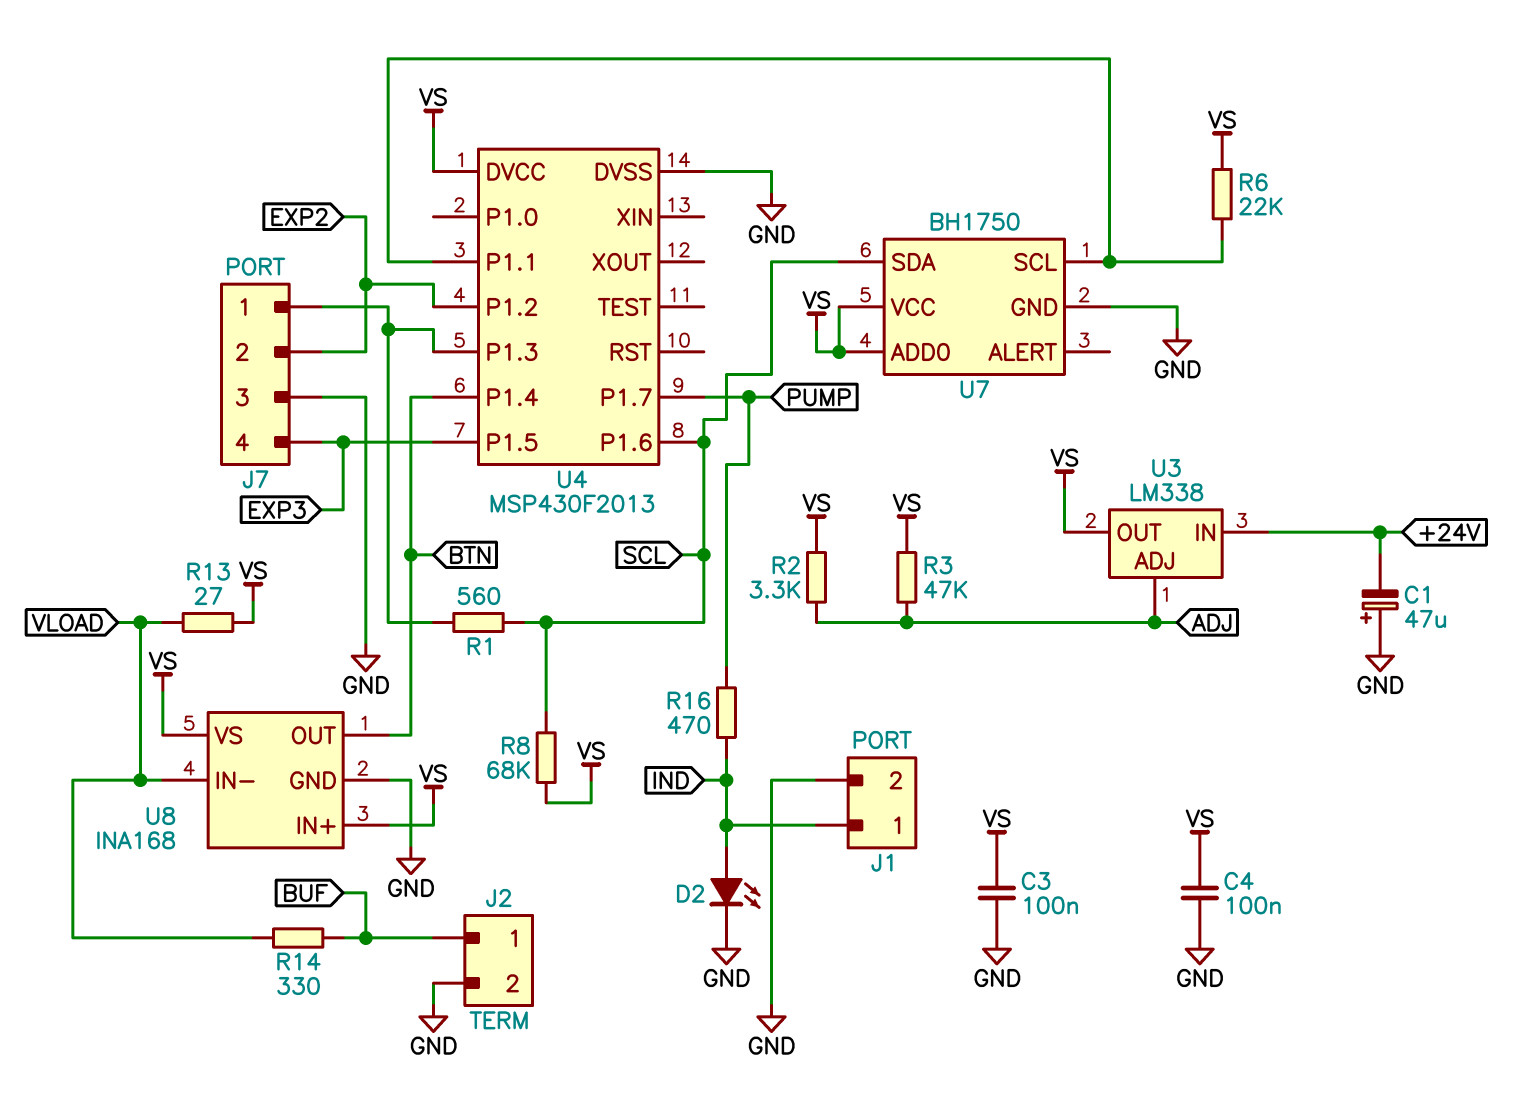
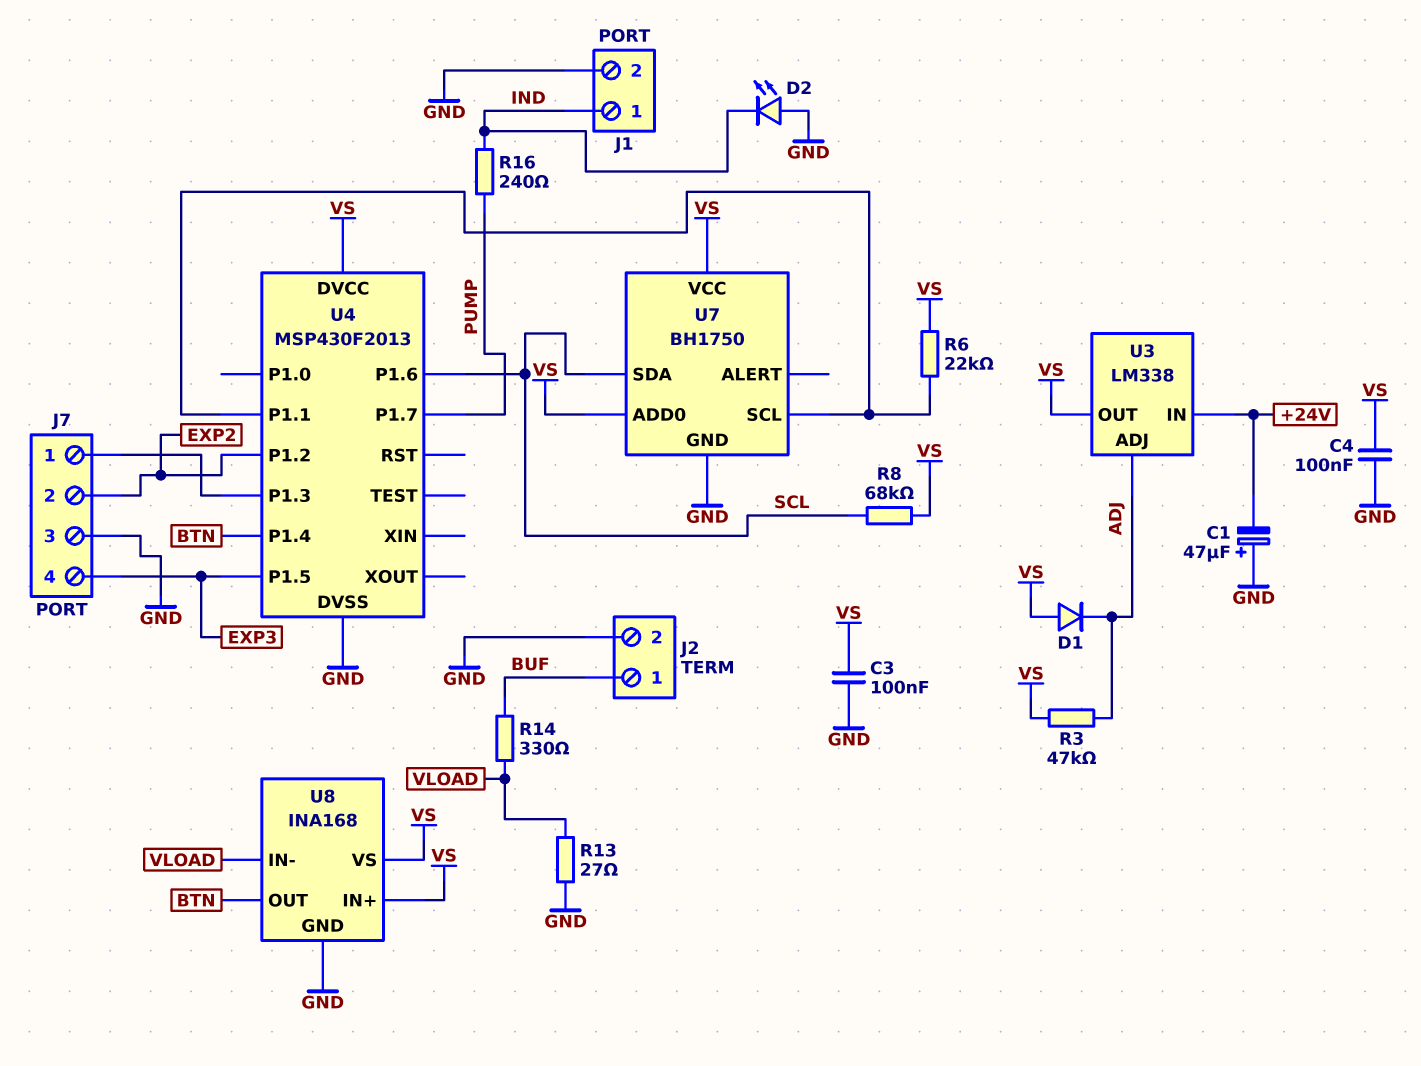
D1: none -> diode (A VS, K ADJ)
D2: LED (A IND, K GND) -> LED (A GND, K IND)
R1: 560 (J7/1, SCL) -> none
R2: 3.3k (ADJ, VS) -> none
R13: 27 (VLOAD, VS) -> 27 (GND, VLOAD)
R16: 470 (IND, PUMP) -> 240 (IND, PUMP)

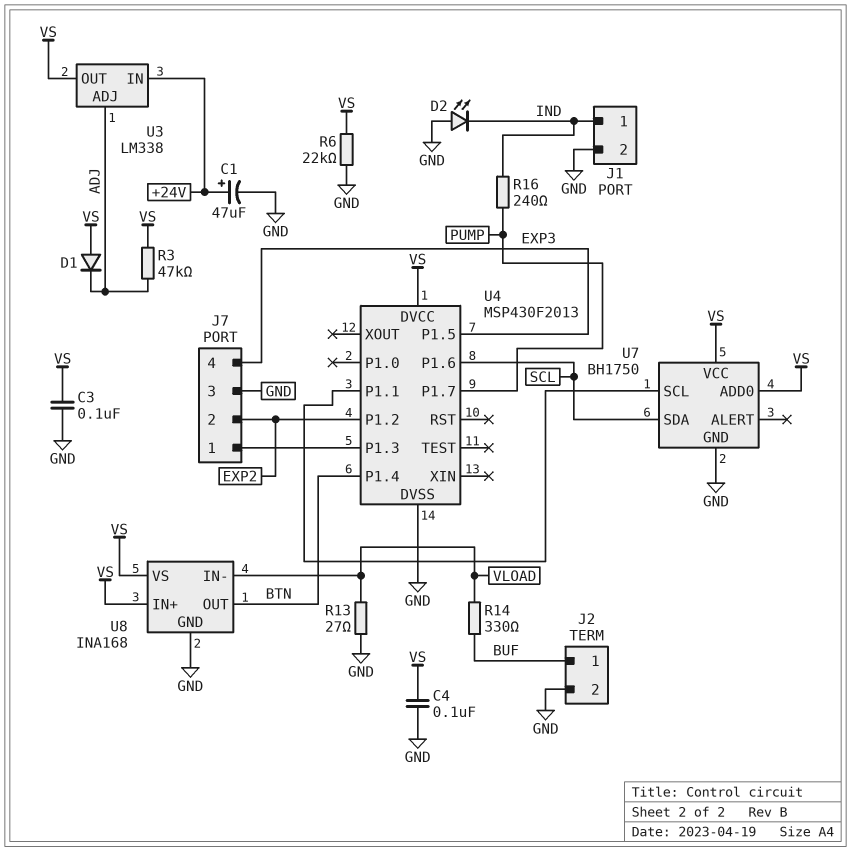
C1: 47uF (plus GND, minus +24V) -> 47uF (plus +24V, minus GND)
R6: 22k (U4/P1.1, VS) -> 22k (GND, VS)
R8: 68k (SCL, VS) -> none

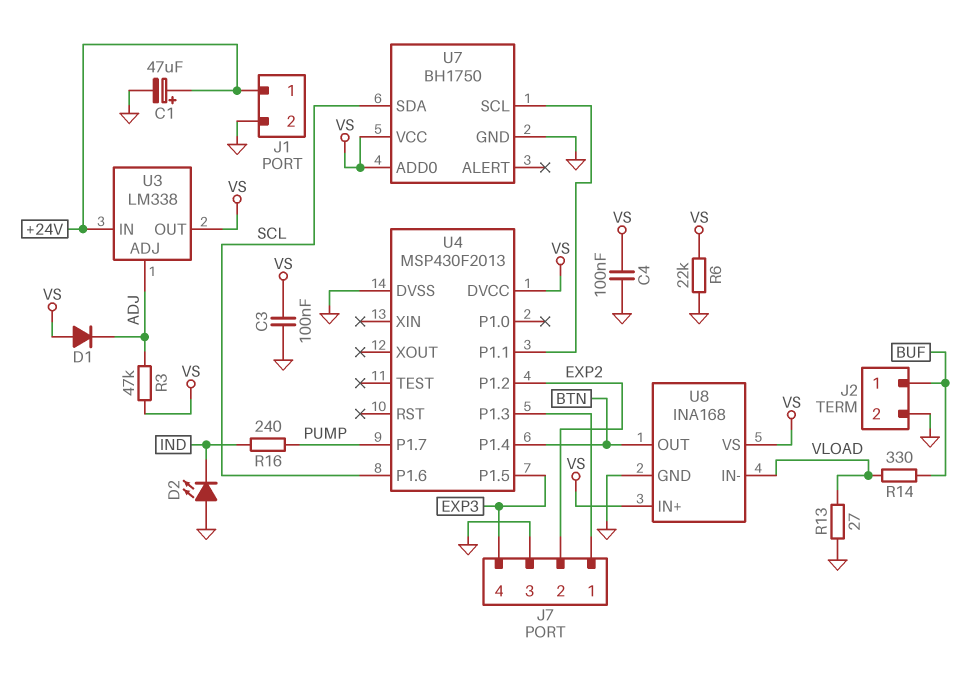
J1 pin 1: IND -> +24V

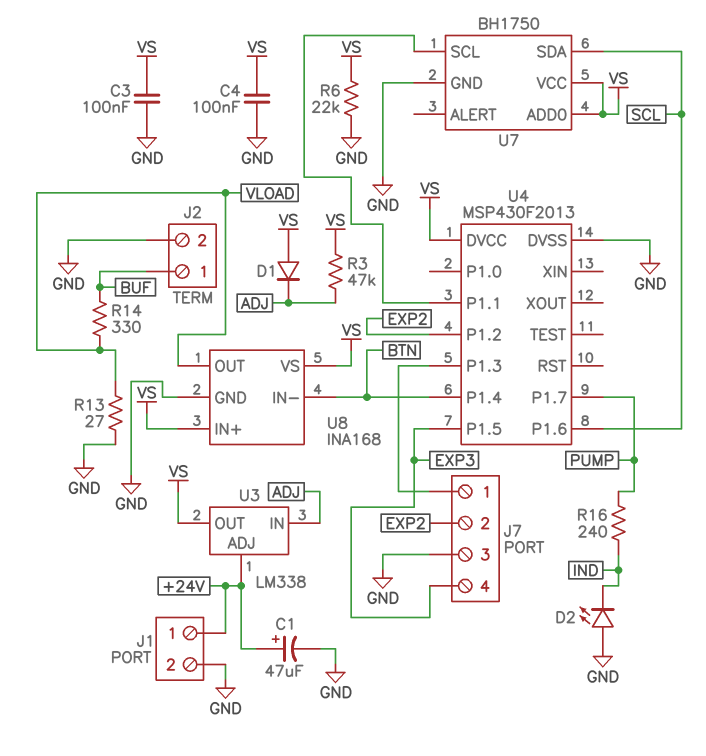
U3 pin ADJ: ADJ -> +24V
U3 pin IN: +24V -> ADJ
U8 pin IN-: VLOAD -> BTN
U8 pin OUT: BTN -> VLOAD

